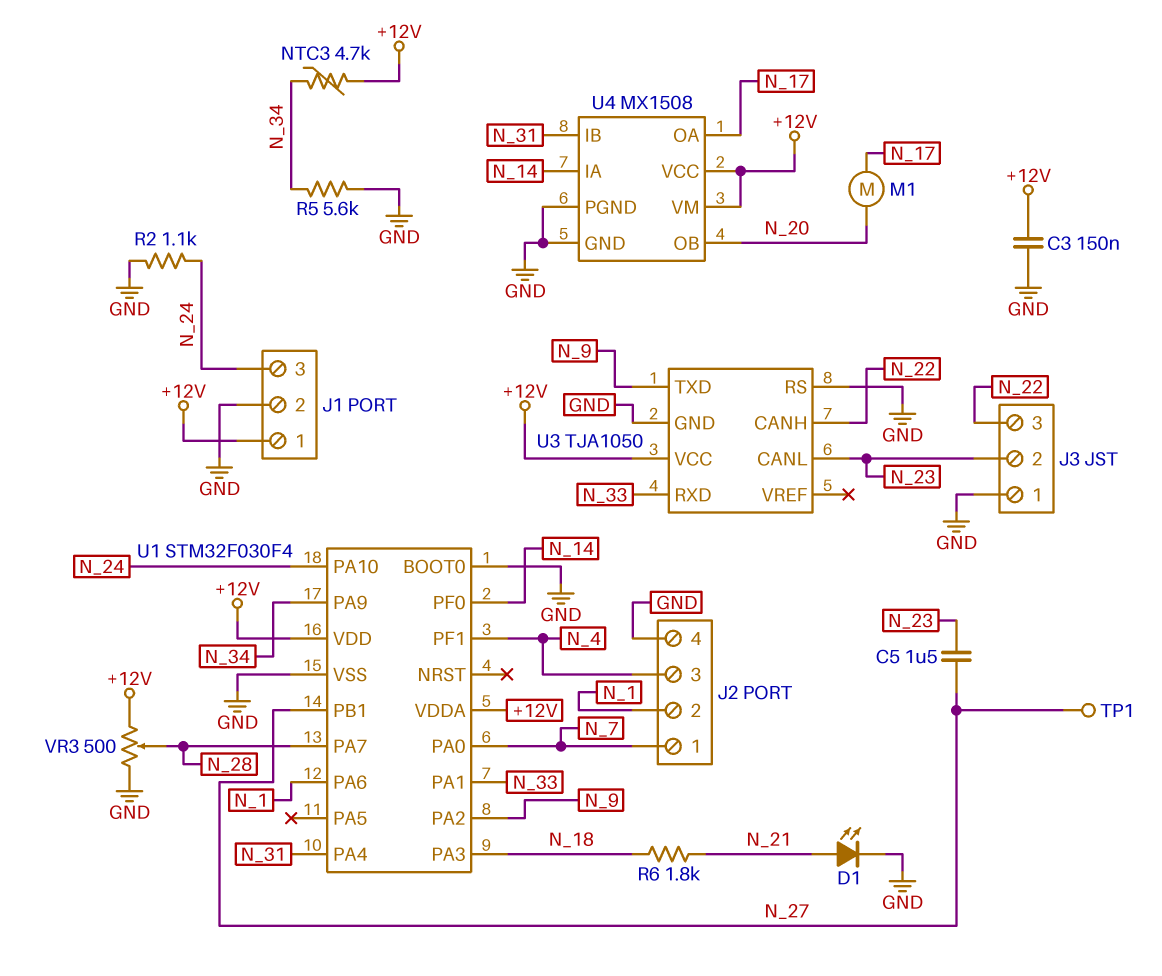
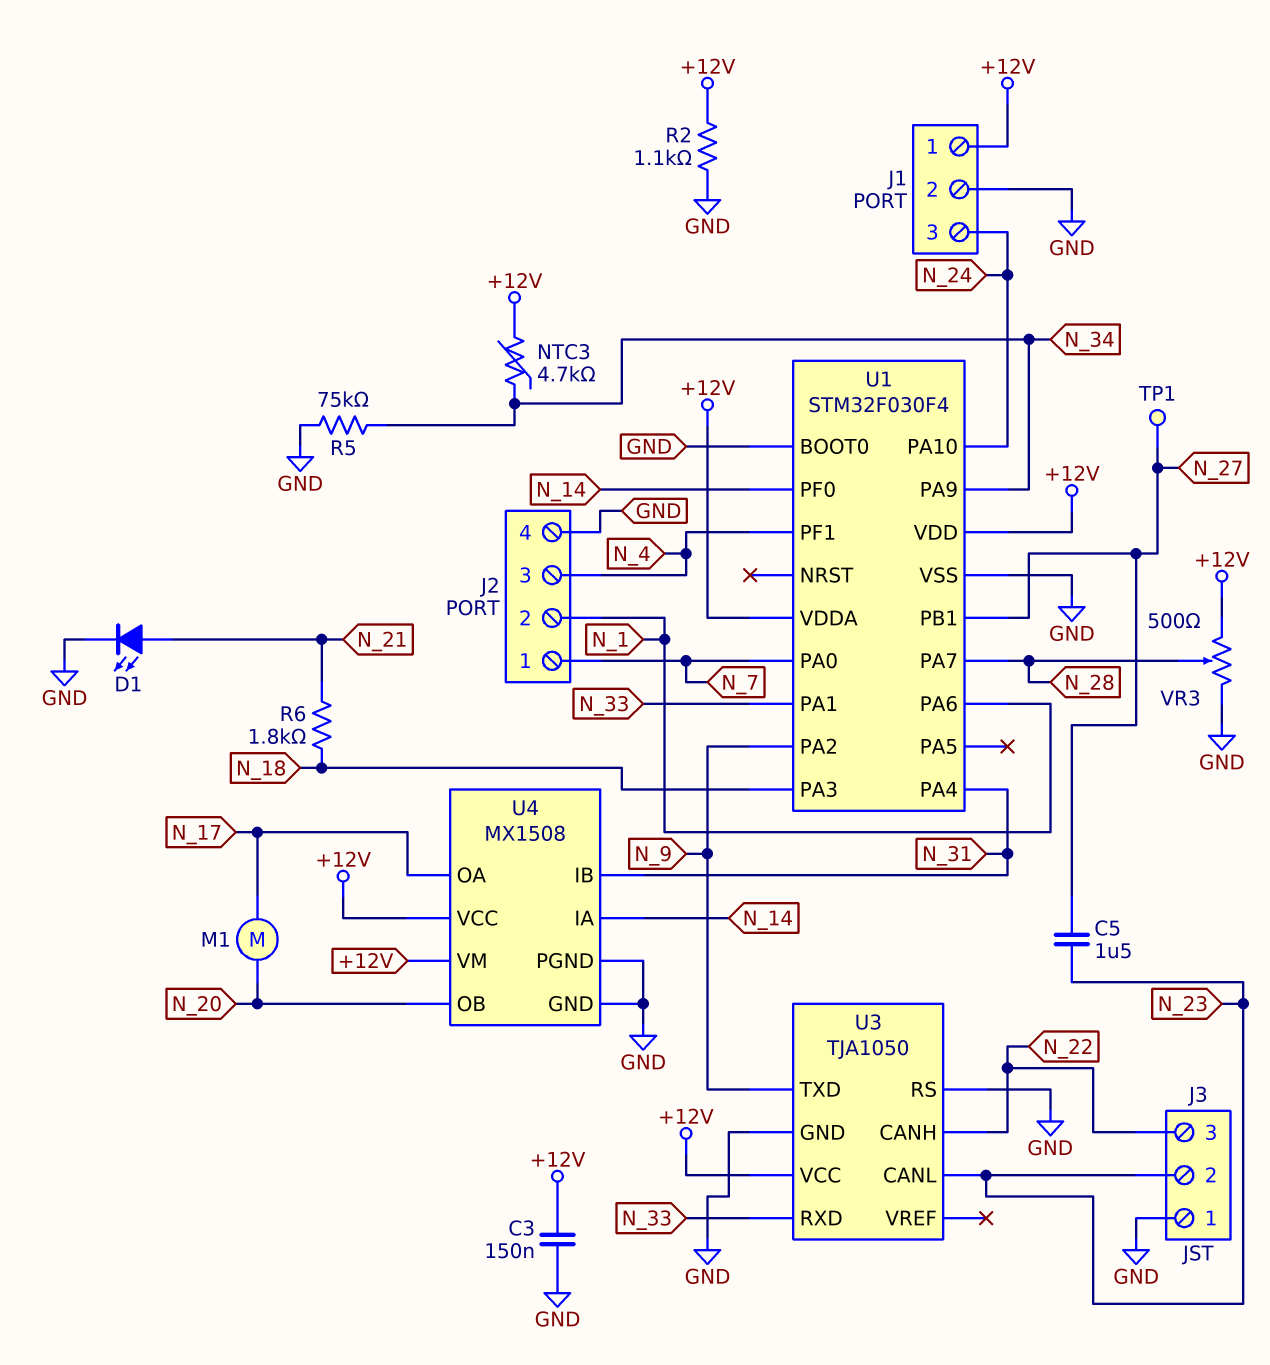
R2: 1.1k (GND, N_24) -> 1.1k (+12V, GND)
R5: 5.6k (GND, N_34) -> 75k (GND, N_34)

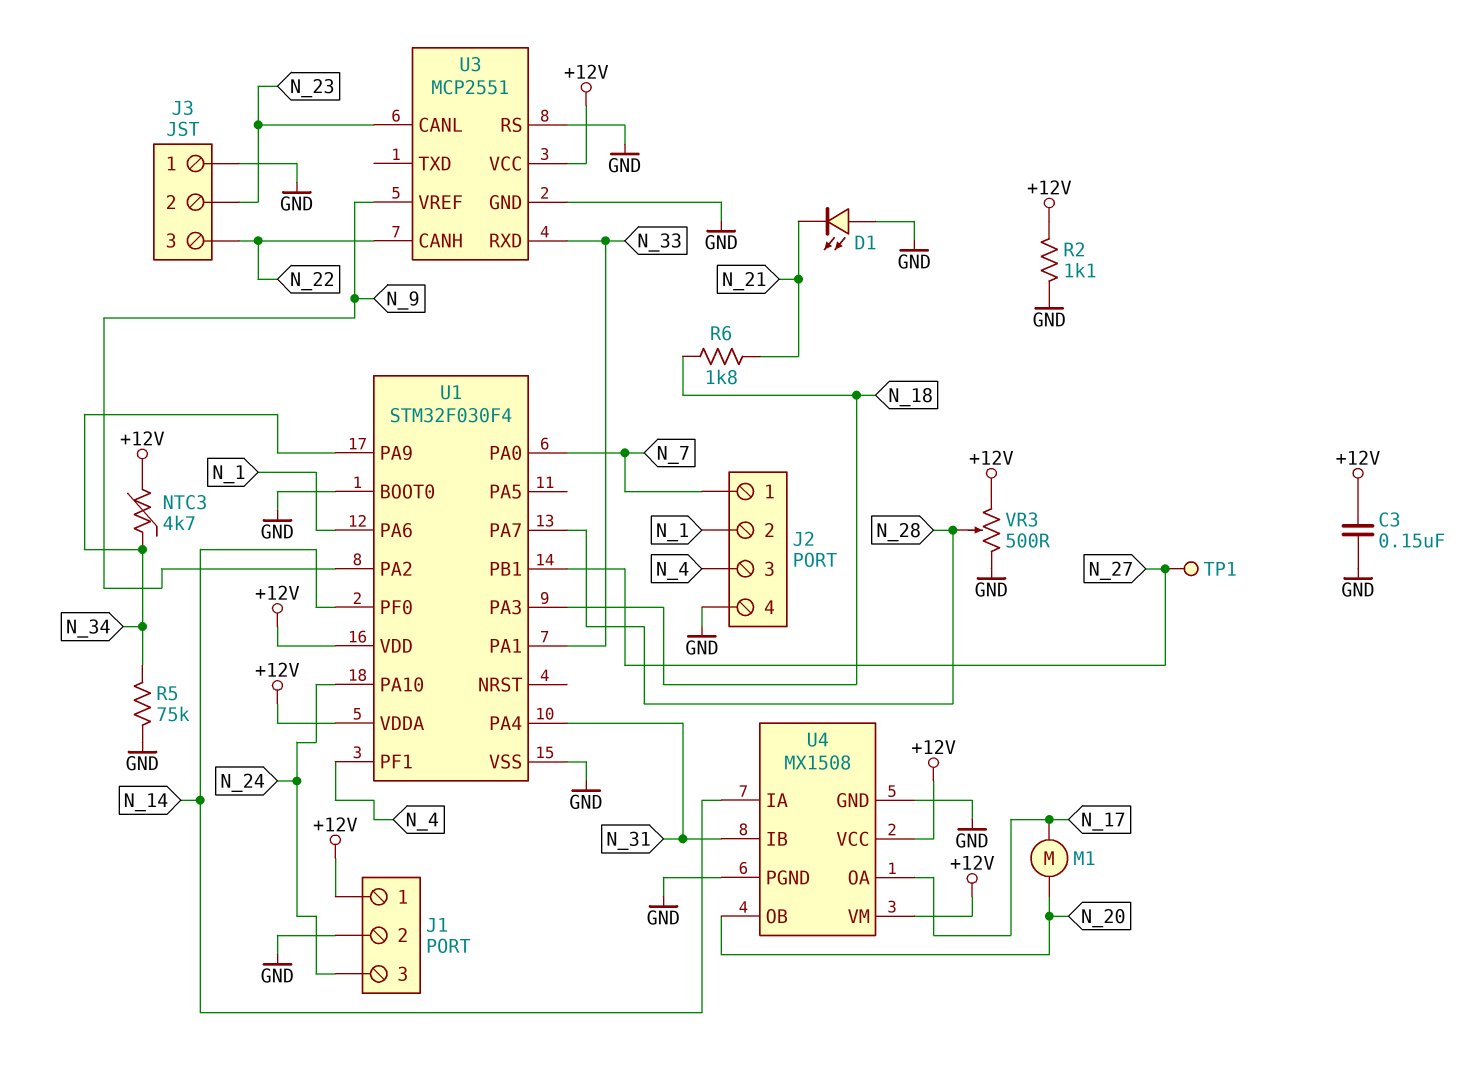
C5: 1.5uF (N_23, N_27) -> none
D1: LED (A N_21, K GND) -> LED (A GND, K N_21)
U3: TJA1050 -> MCP2551
U3 pin TXD: N_9 -> none
U3 pin VREF: none -> N_9

